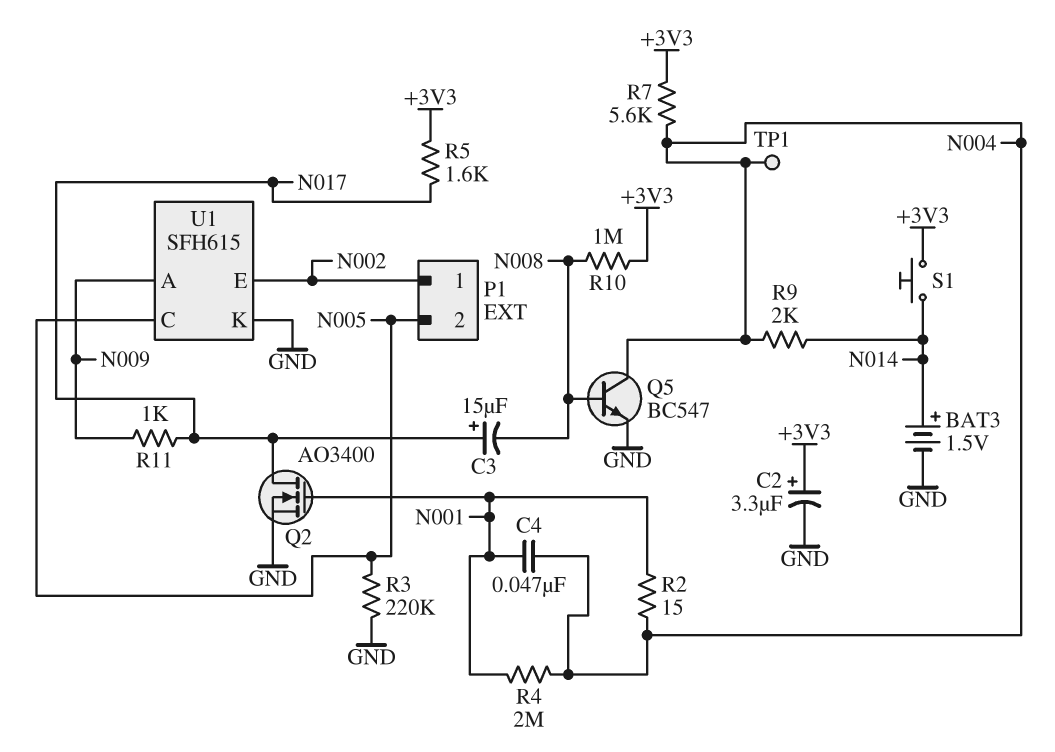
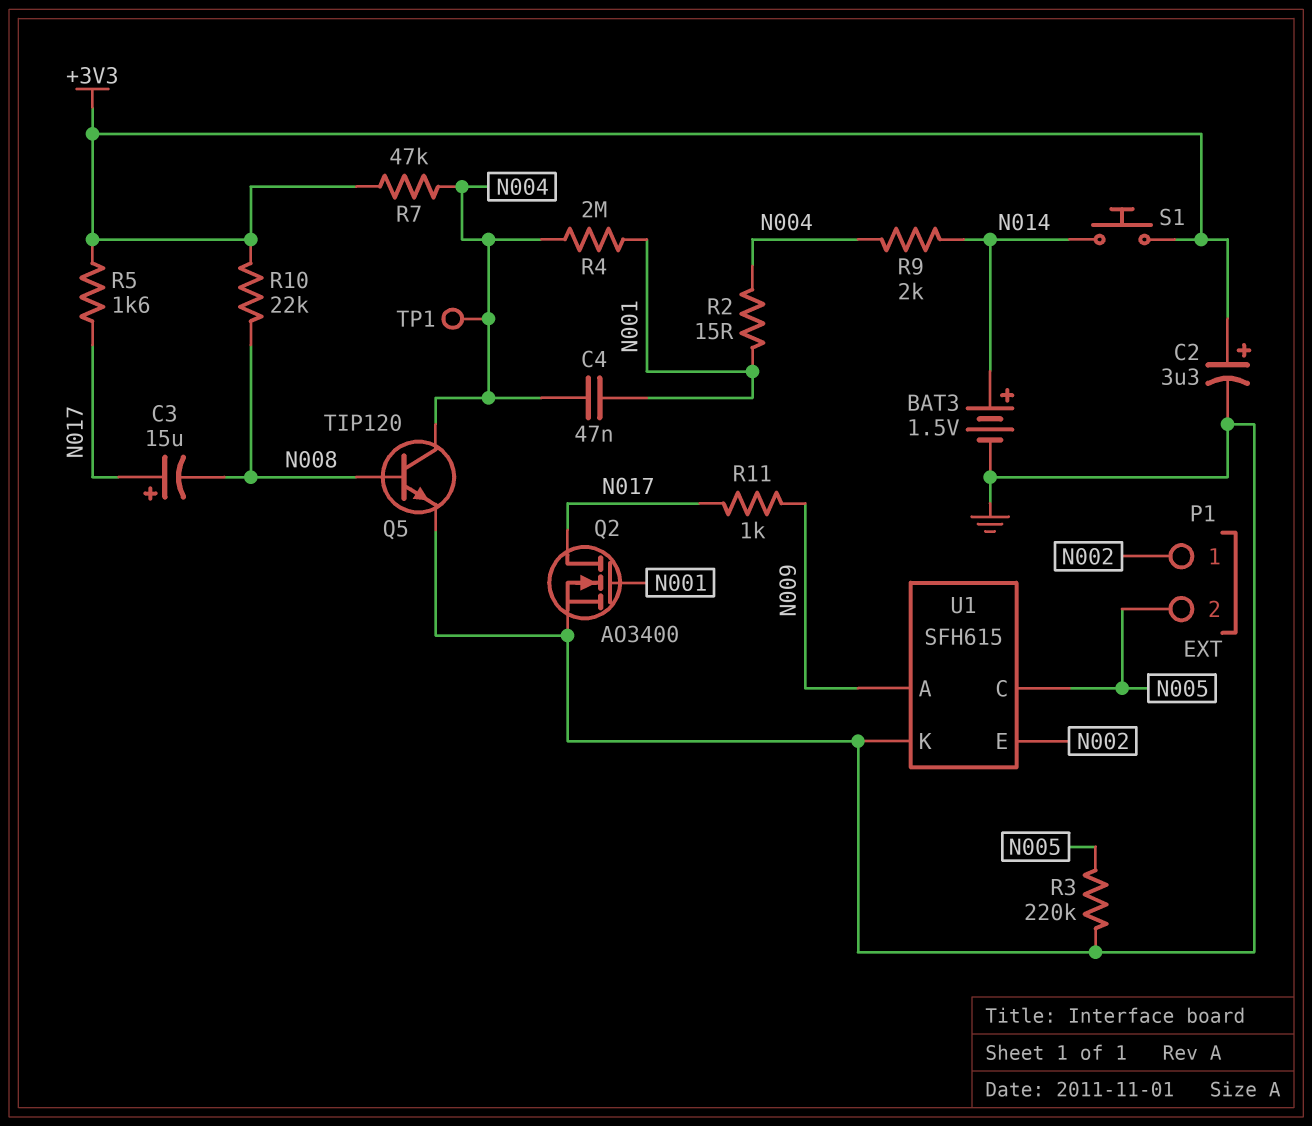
Q5: NPN BC547 (B N008, C N004, E GND) -> NPN TIP120 (B N008, C N004, E GND)
R7: 5.6k (+3V3, N004) -> 47k (+3V3, N004)
R10: 1M (+3V3, N008) -> 22k (+3V3, N008)

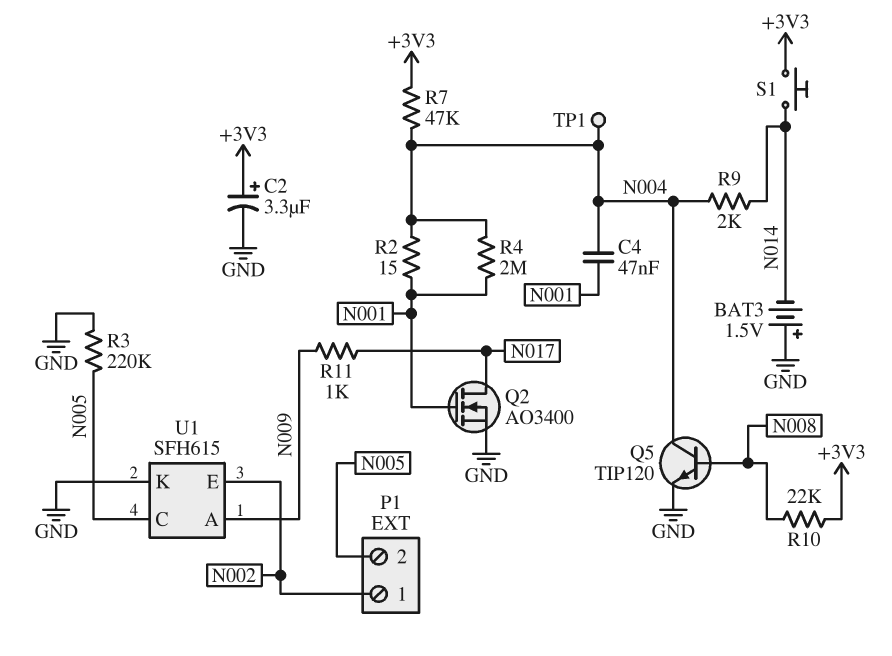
BAT3: 1.5V (plus N014, minus GND) -> 1.5V (plus GND, minus N014)
C3: 15uF (plus N017, minus N008) -> none
R5: 1.6k (+3V3, N017) -> none

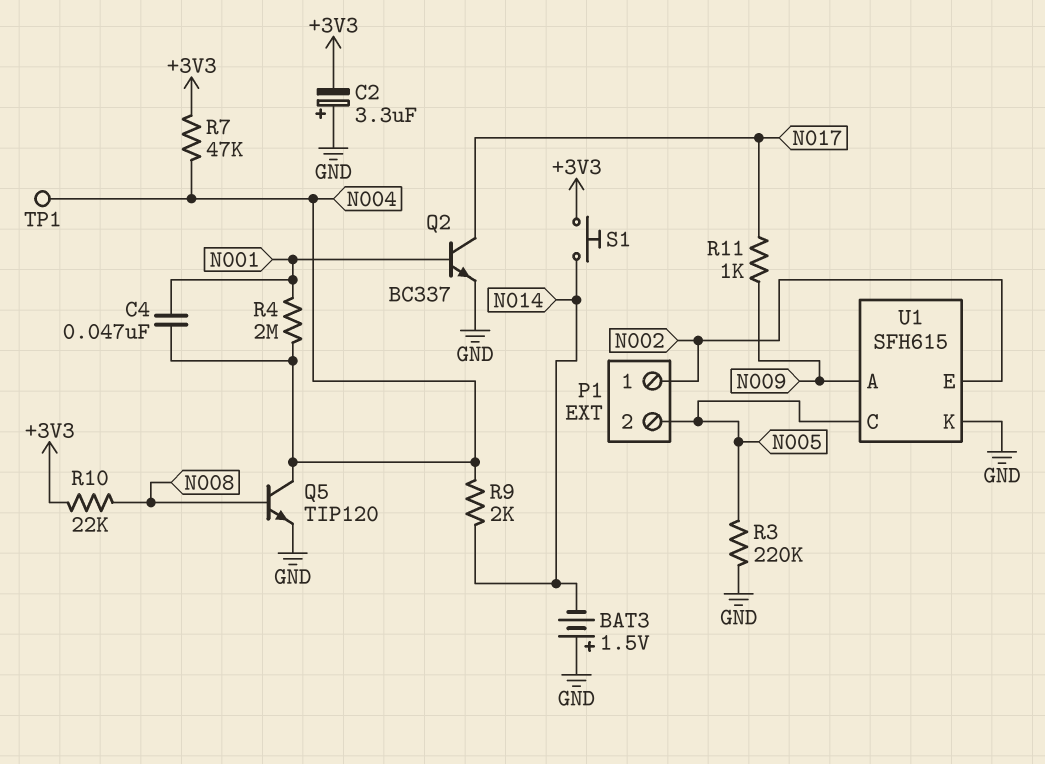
C2: 3.3uF (plus +3V3, minus GND) -> 3.3uF (plus GND, minus +3V3)
Q2: NMOS AO3400 (G N001, D N017, S GND) -> NPN BC337 (B N001, C N017, E GND)
R2: 15 (N001, N004) -> none

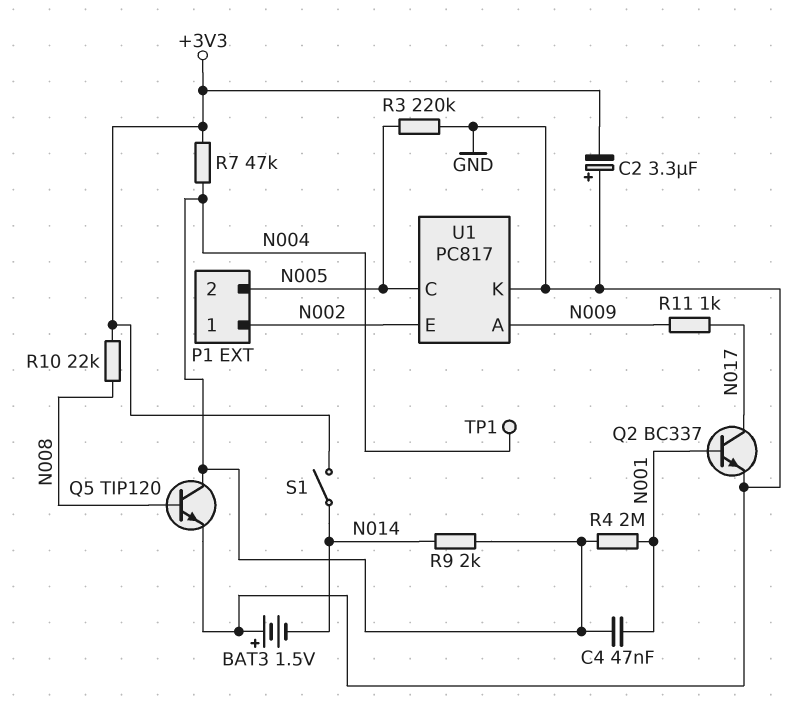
S1: button (+3V3, N014) -> switch (+3V3, N014)
U1: SFH615 -> PC817

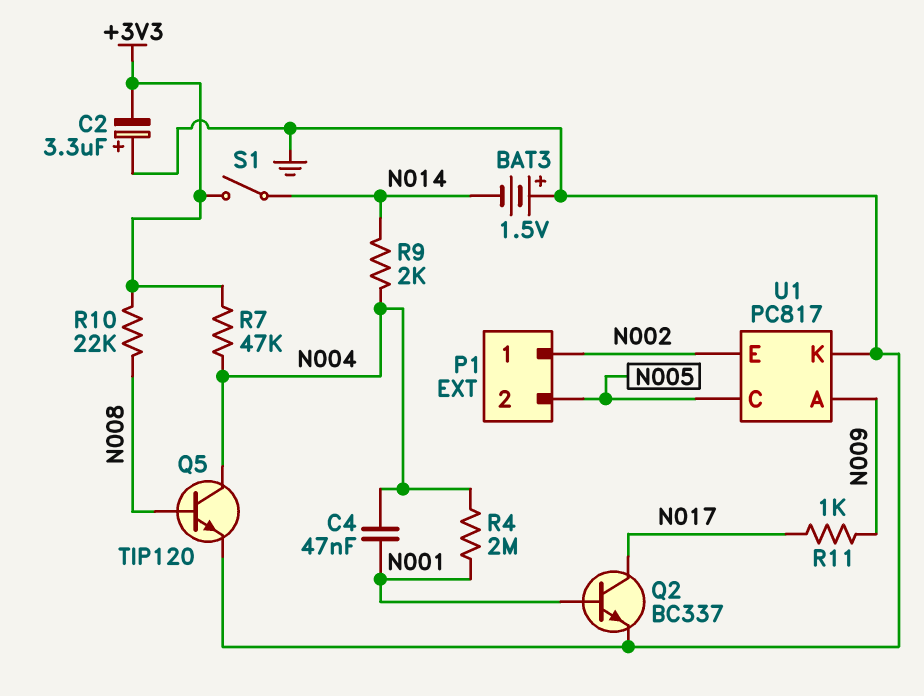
R3: 220k (GND, N005) -> none
TP1: test point (N004) -> none

